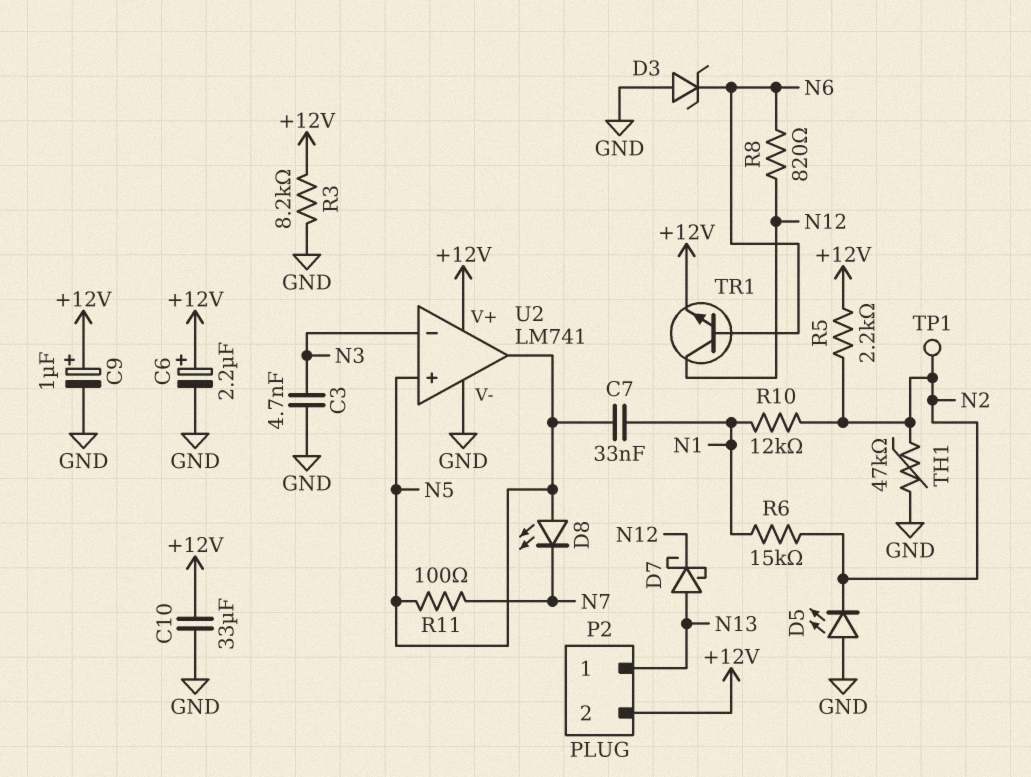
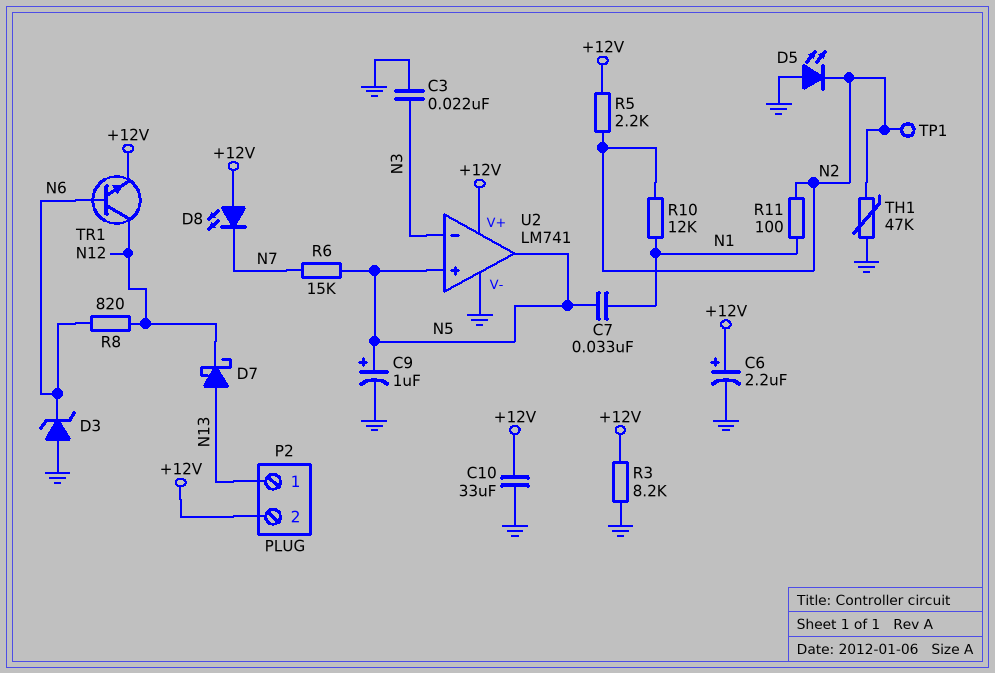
C3: 4.7nF (GND, N3) -> 22nF (GND, N3)
C9: 1uF (plus +12V, minus GND) -> 1uF (plus N5, minus GND)
D8: LED (A N5, K N7) -> LED (A +12V, K N7)
R6: 15k (N1, N2) -> 15k (N5, N7)
R11: 100 (N5, N7) -> 100 (N1, N2)

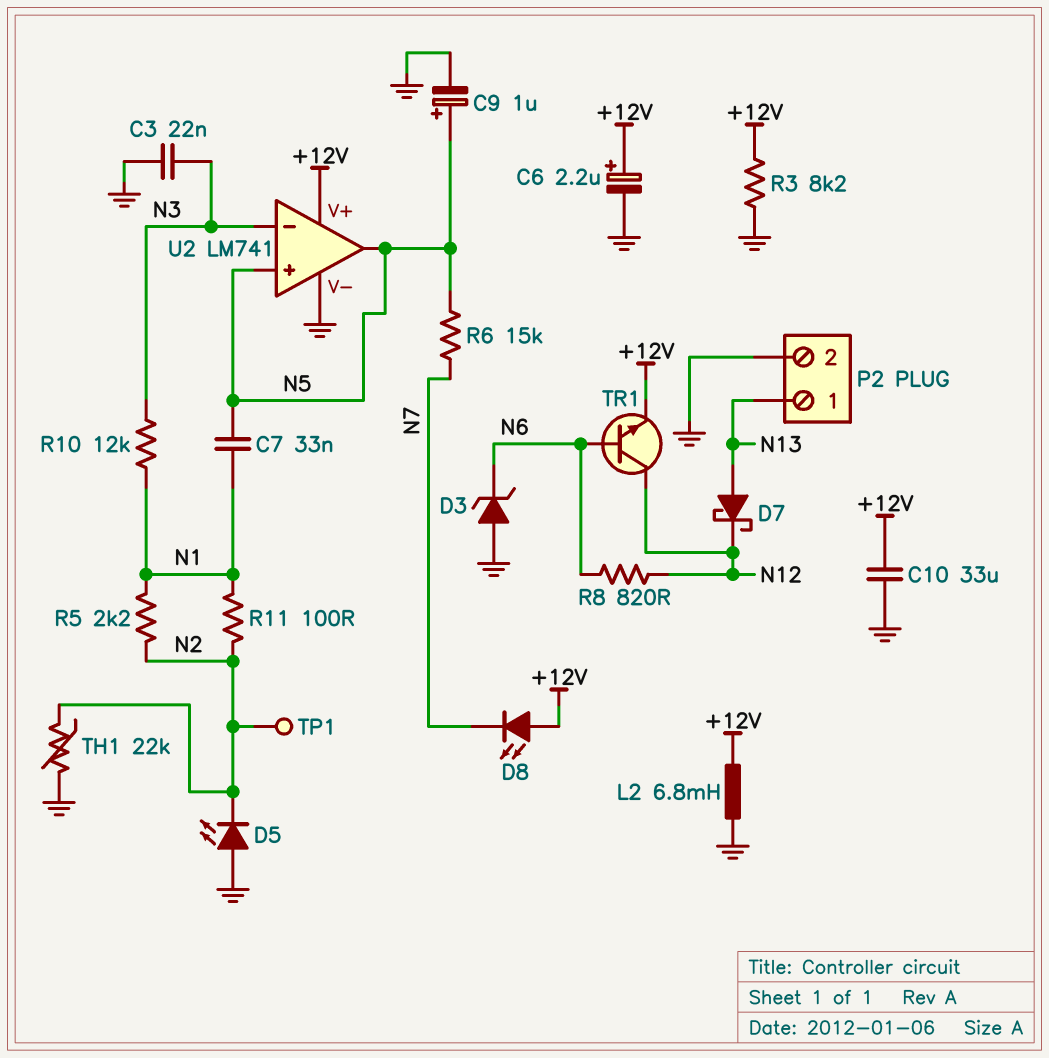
L2: none -> 6.8mH (+12V, GND)
P2 pin 2: +12V -> GND
R5: 2.2k (+12V, N2) -> 2.2k (N1, N2)
R10: 12k (N1, N2) -> 12k (N1, N3)
TH1: 47k (GND, N2) -> 22k (GND, N2)

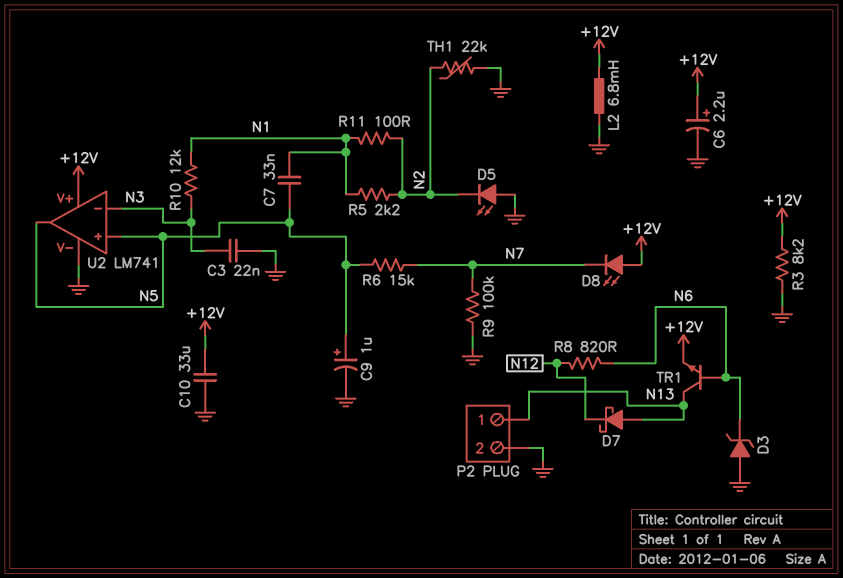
R9: none -> 100k (GND, N7)
TP1: test point (N2) -> none
TR1: NPN (B N6, C N12, E +12V) -> NPN (B N6, C N13, E +12V)

